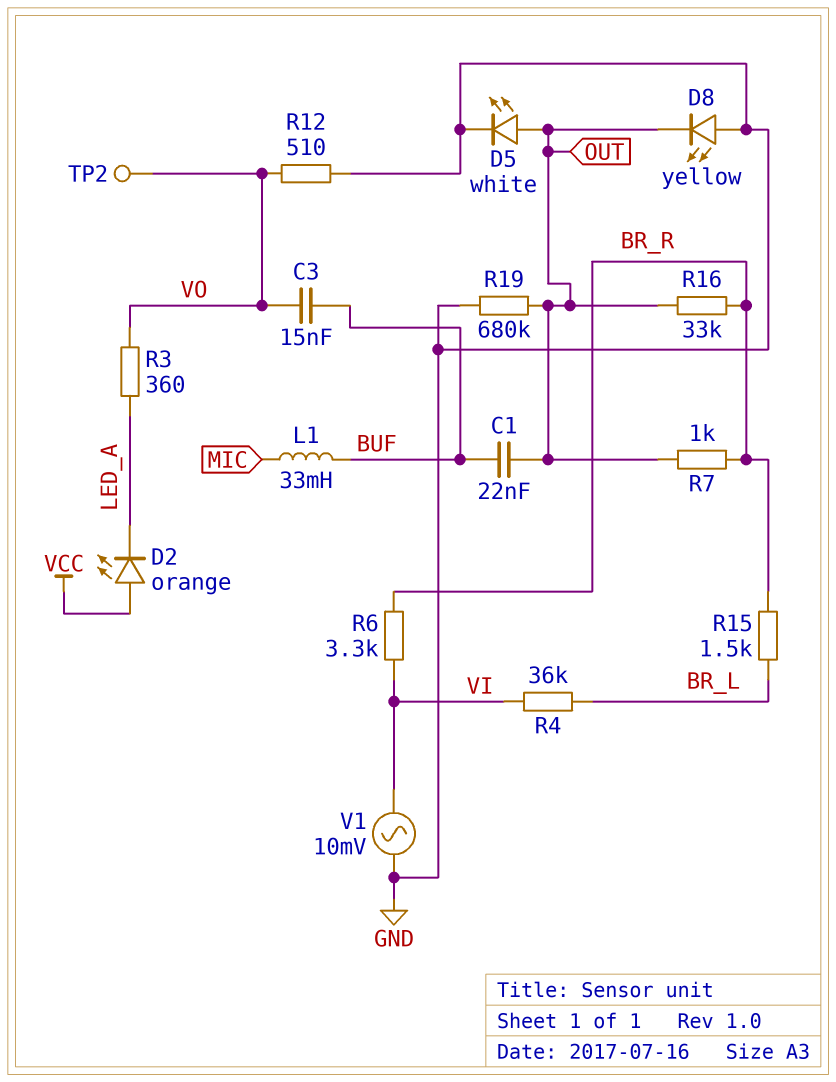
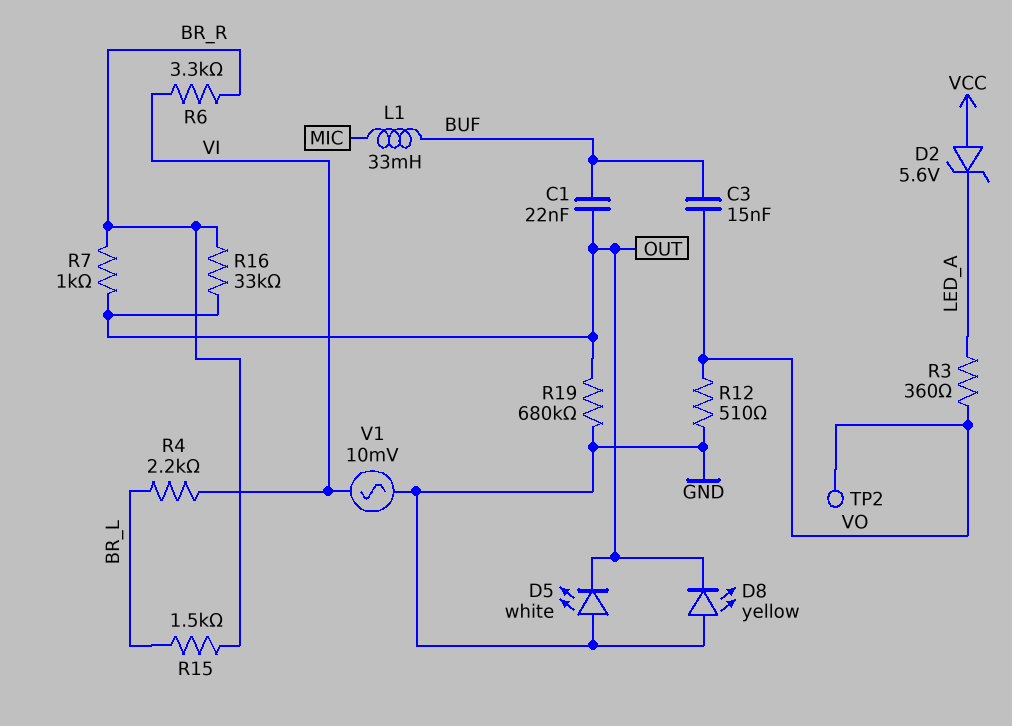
D2: LED orange (A VCC, K LED_A) -> zener 5.6V (A VCC, K LED_A)
D5: LED white (A OUT, K GND) -> LED white (A GND, K OUT)
R4: 36k (BR_L, VI) -> 2.2k (BR_L, VI)

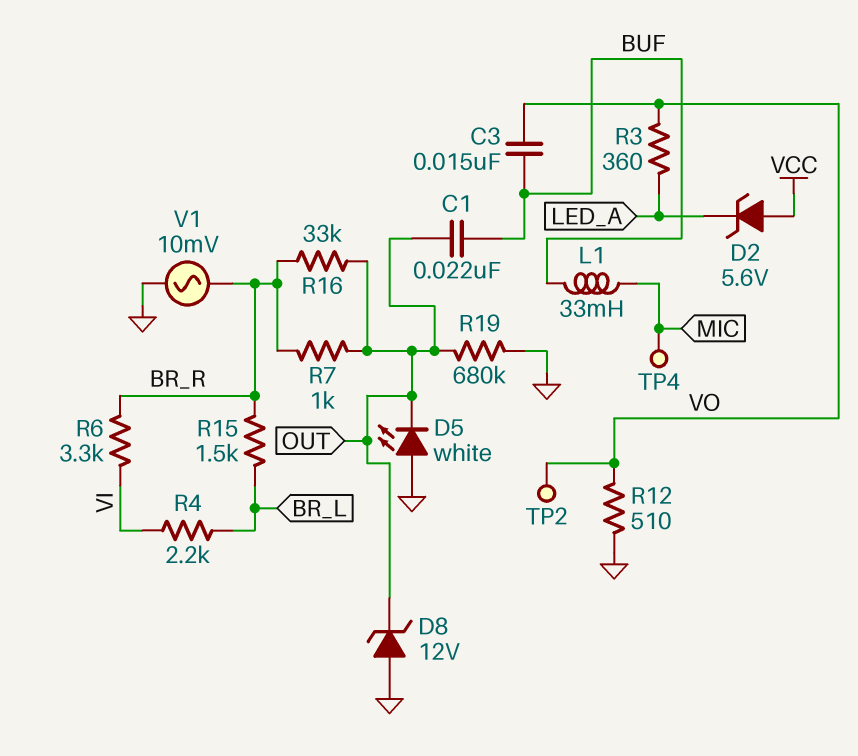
D8: LED yellow (A GND, K OUT) -> zener 12V (A GND, K OUT)
TP4: none -> test point (MIC)
V1: AC 10mV (GND, VI) -> AC 10mV (BR_R, GND)

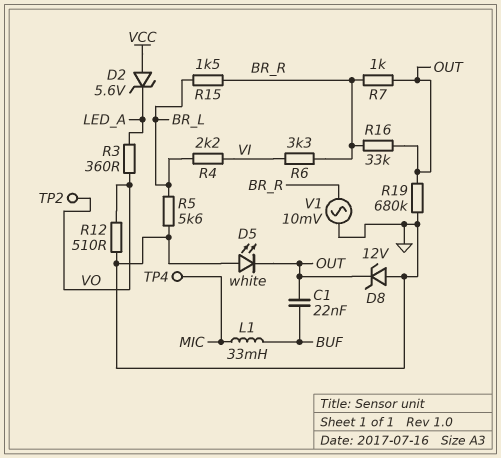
C3: 15nF (BUF, VO) -> none
R5: none -> 5.6k (BR_L, GND)

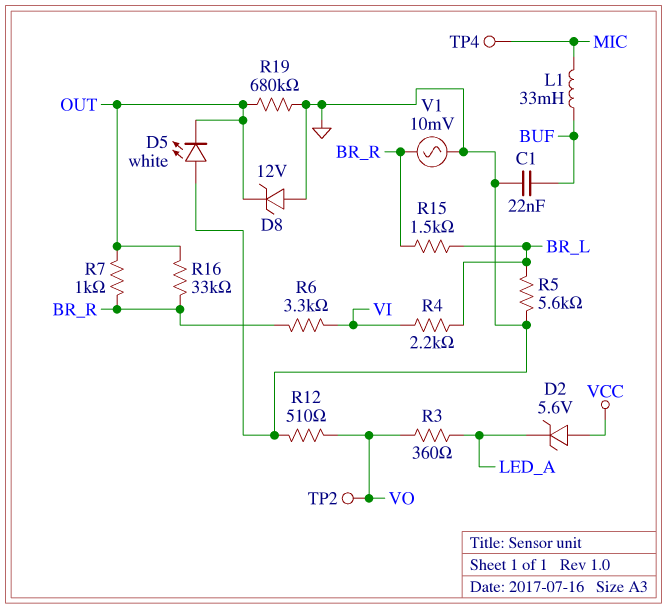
C1: 22nF (BUF, OUT) -> 22nF (BUF, GND)

